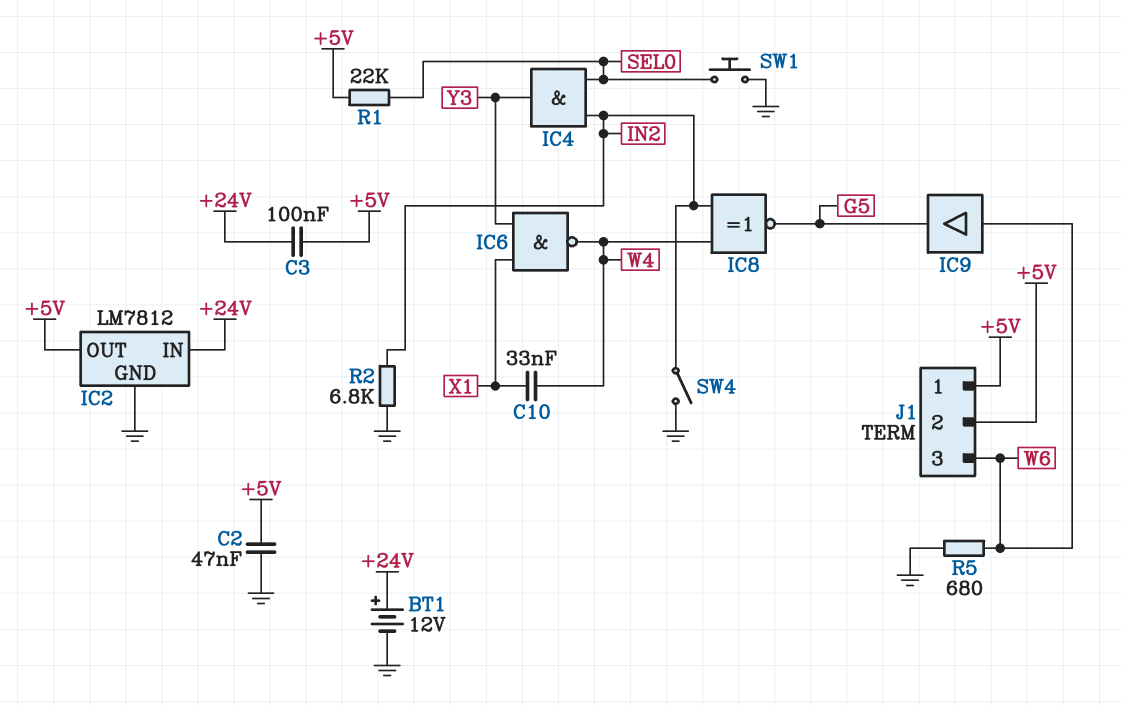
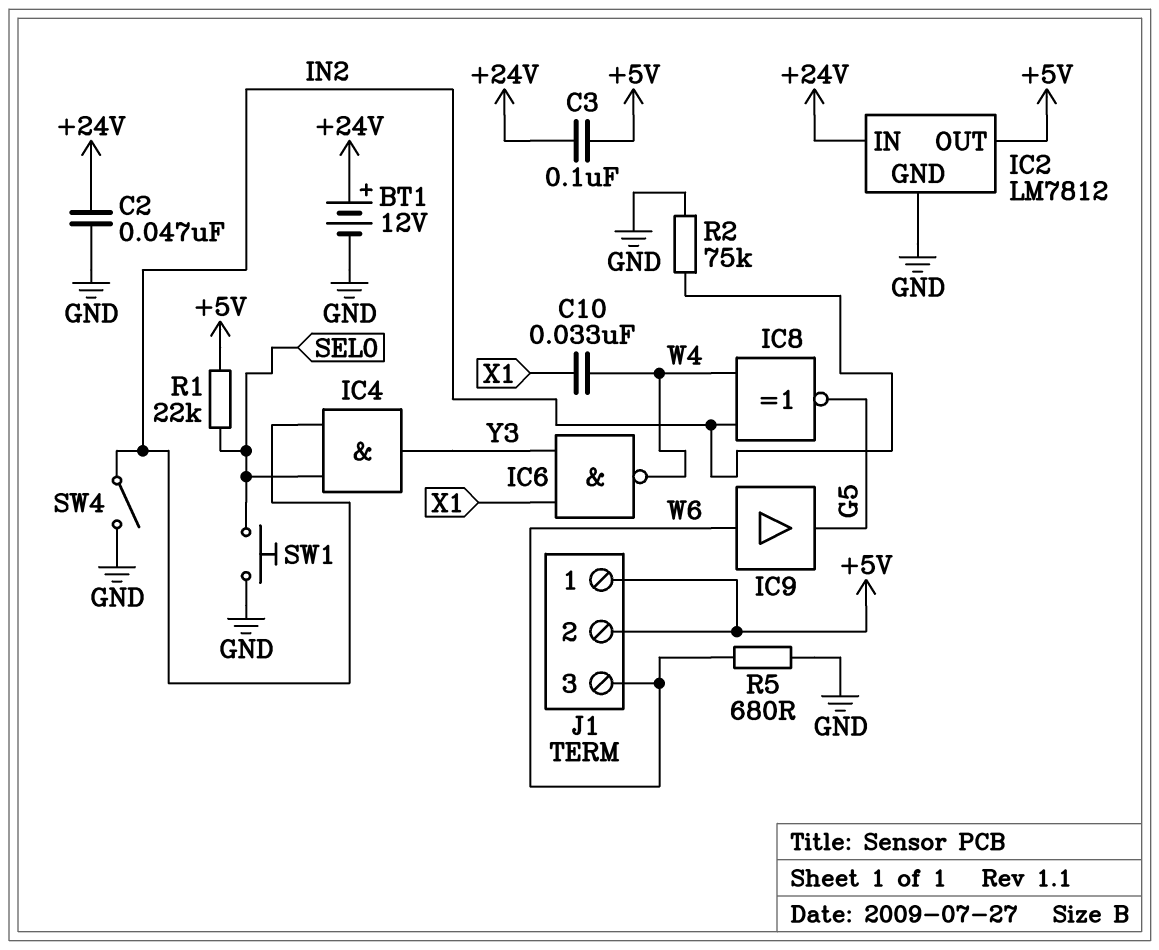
C2: 47nF (+5V, GND) -> 47nF (+24V, GND)
R2: 6.8k (GND, IN2) -> 75k (GND, IN2)

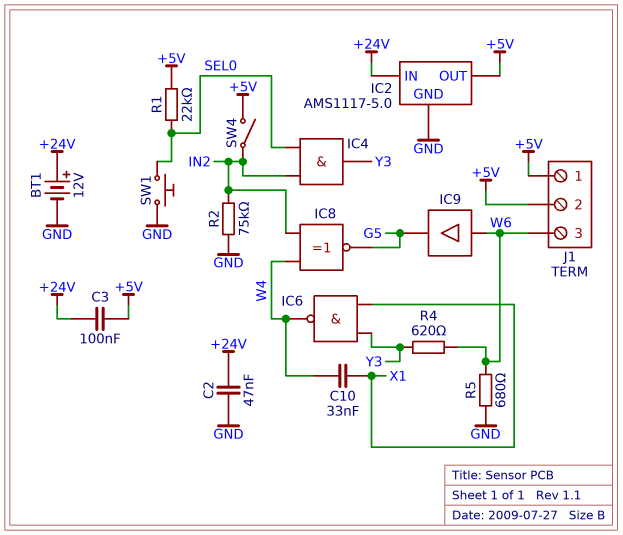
IC2: LM7812 -> AMS1117-5.0
R4: none -> 620 (W6, Y3)
SW4: switch (GND, IN2) -> switch (+5V, IN2)

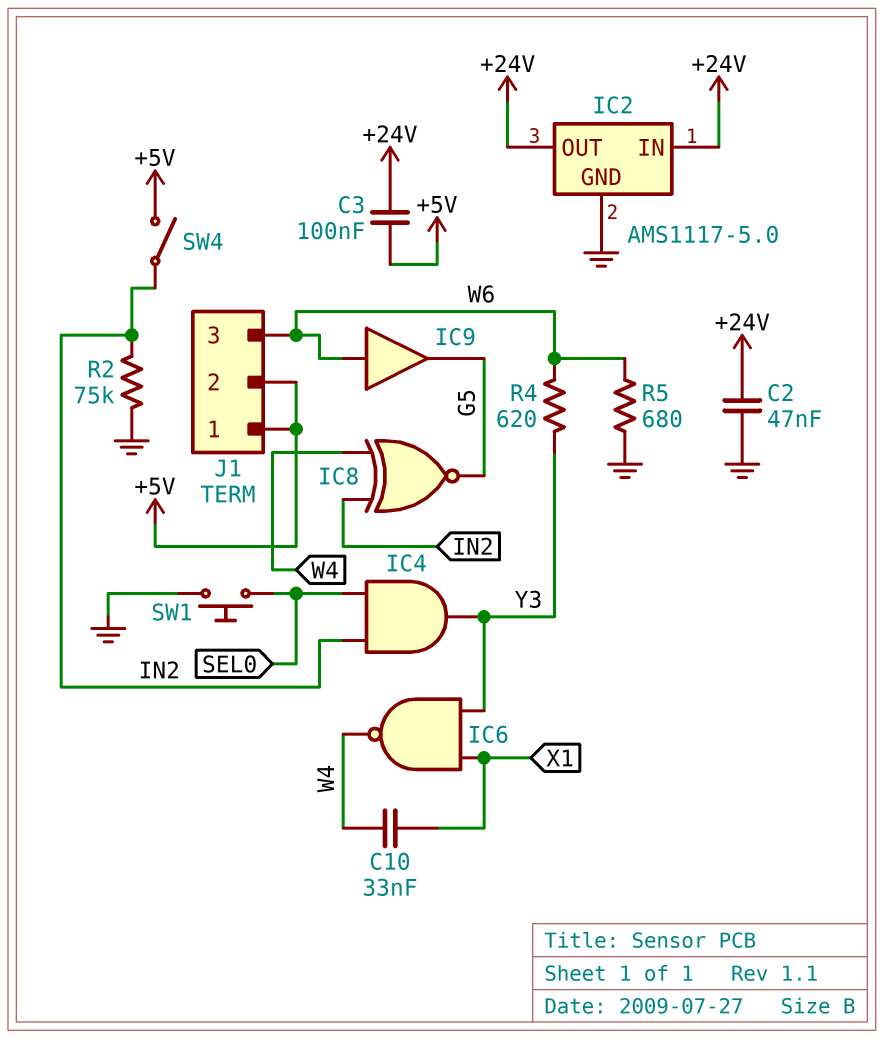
BT1: 12V (plus +24V, minus GND) -> none
IC2 pin OUT: +5V -> +24V
R1: 22k (+5V, SEL0) -> none

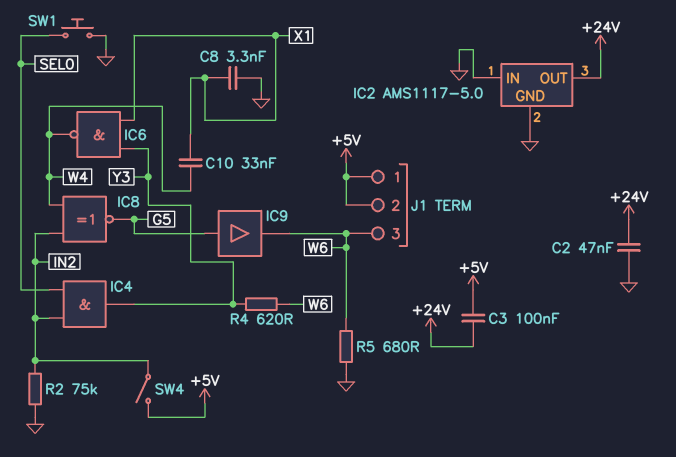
C8: none -> 3.3nF (GND, X1)
IC2 pin IN: +24V -> GND
IC9: buffer (in W6, out G5) -> buffer (in G5, out W6)

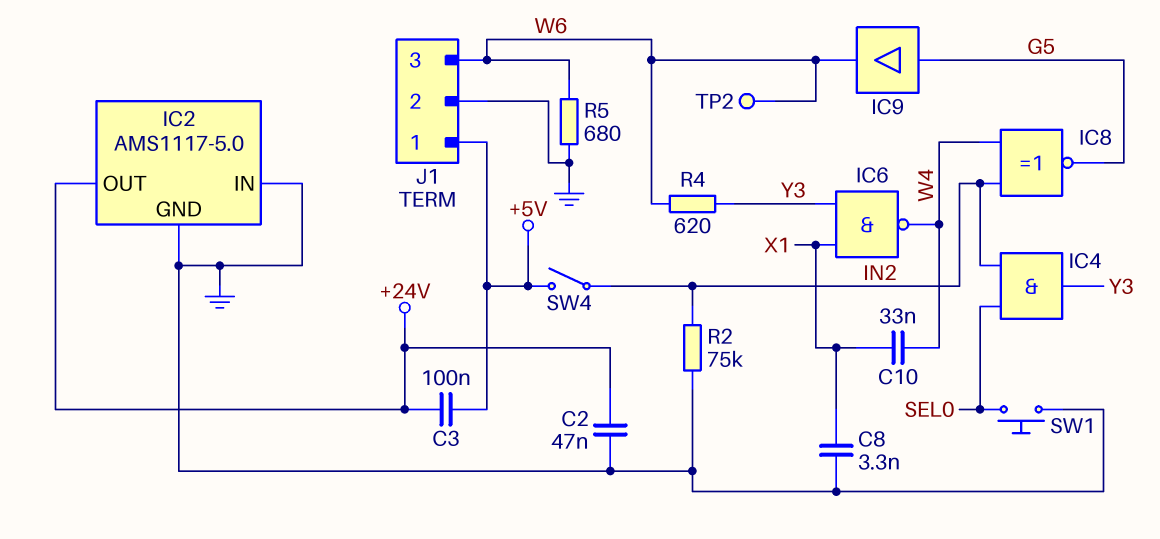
J1 pin 2: +5V -> GND
TP2: none -> test point (W6)

